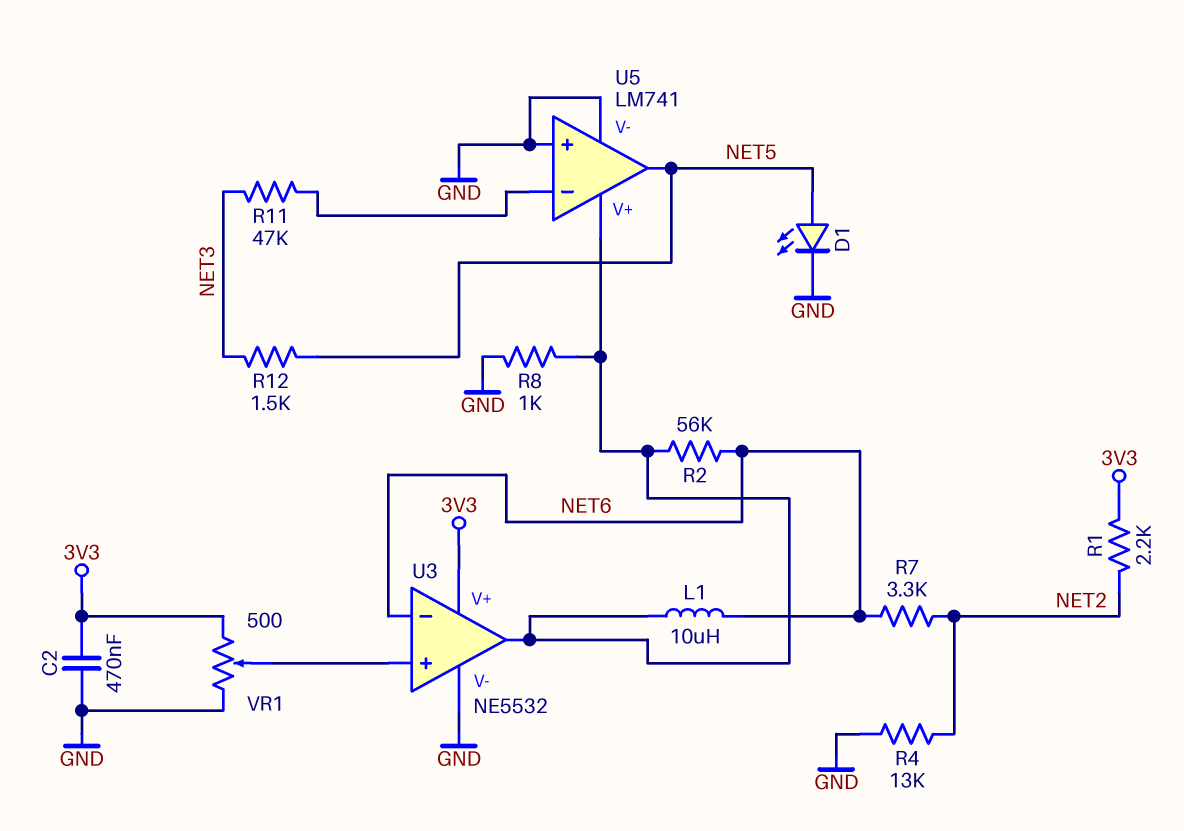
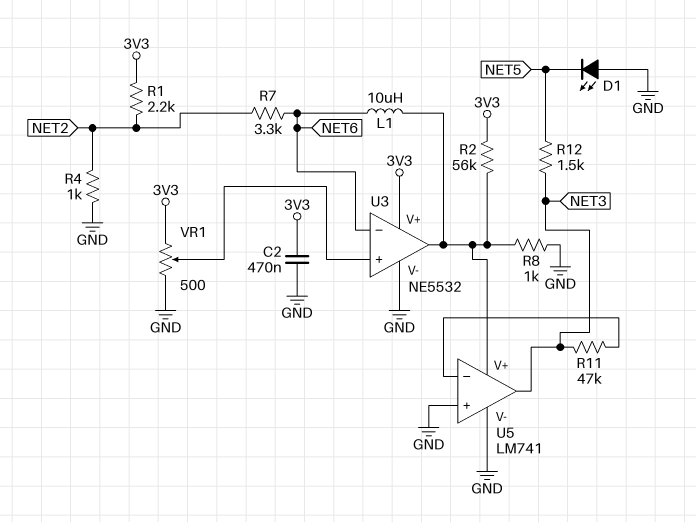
D1: LED (A NET5, K GND) -> LED (A GND, K NET5)
R2: 56k (NET6, U3/out) -> 56k (3V3, U3/out)
R4: 13k (GND, NET2) -> 1k (GND, NET2)
U5 pin out: NET5 -> NET3

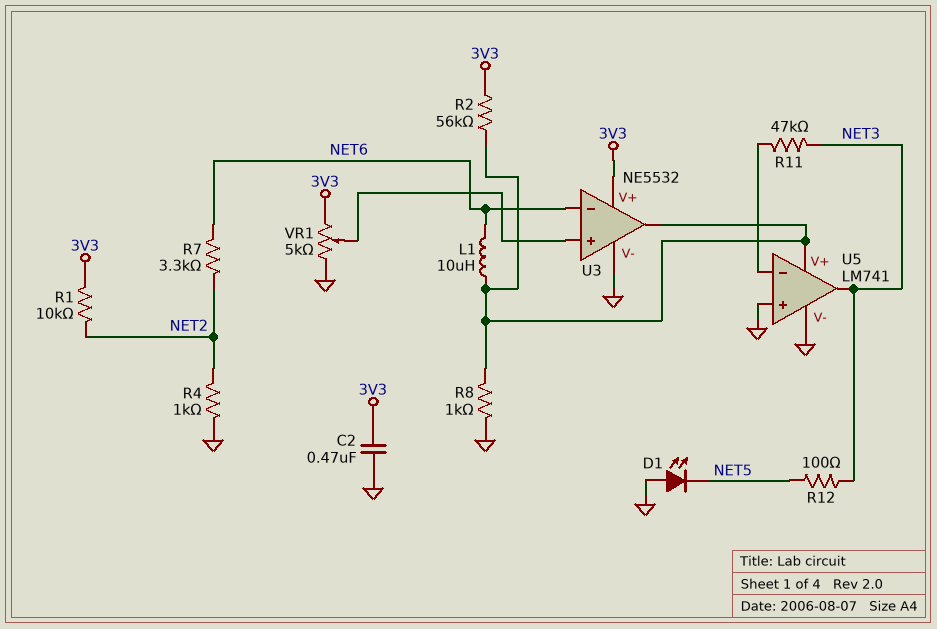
R1: 2.2k (3V3, NET2) -> 10k (3V3, NET2)
R12: 1.5k (NET3, NET5) -> 100 (NET3, NET5)
VR1: 500 (3V3, GND, wiper U3/in+) -> 5k (3V3, GND, wiper U3/in+)

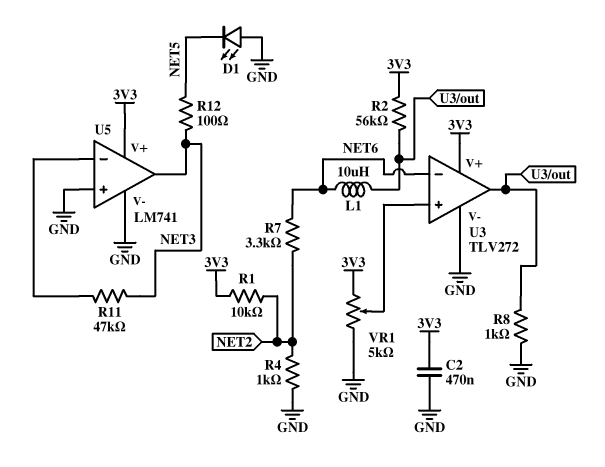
U3: NE5532 -> TLV272
U5 pin V+: U3/out -> 3V3

